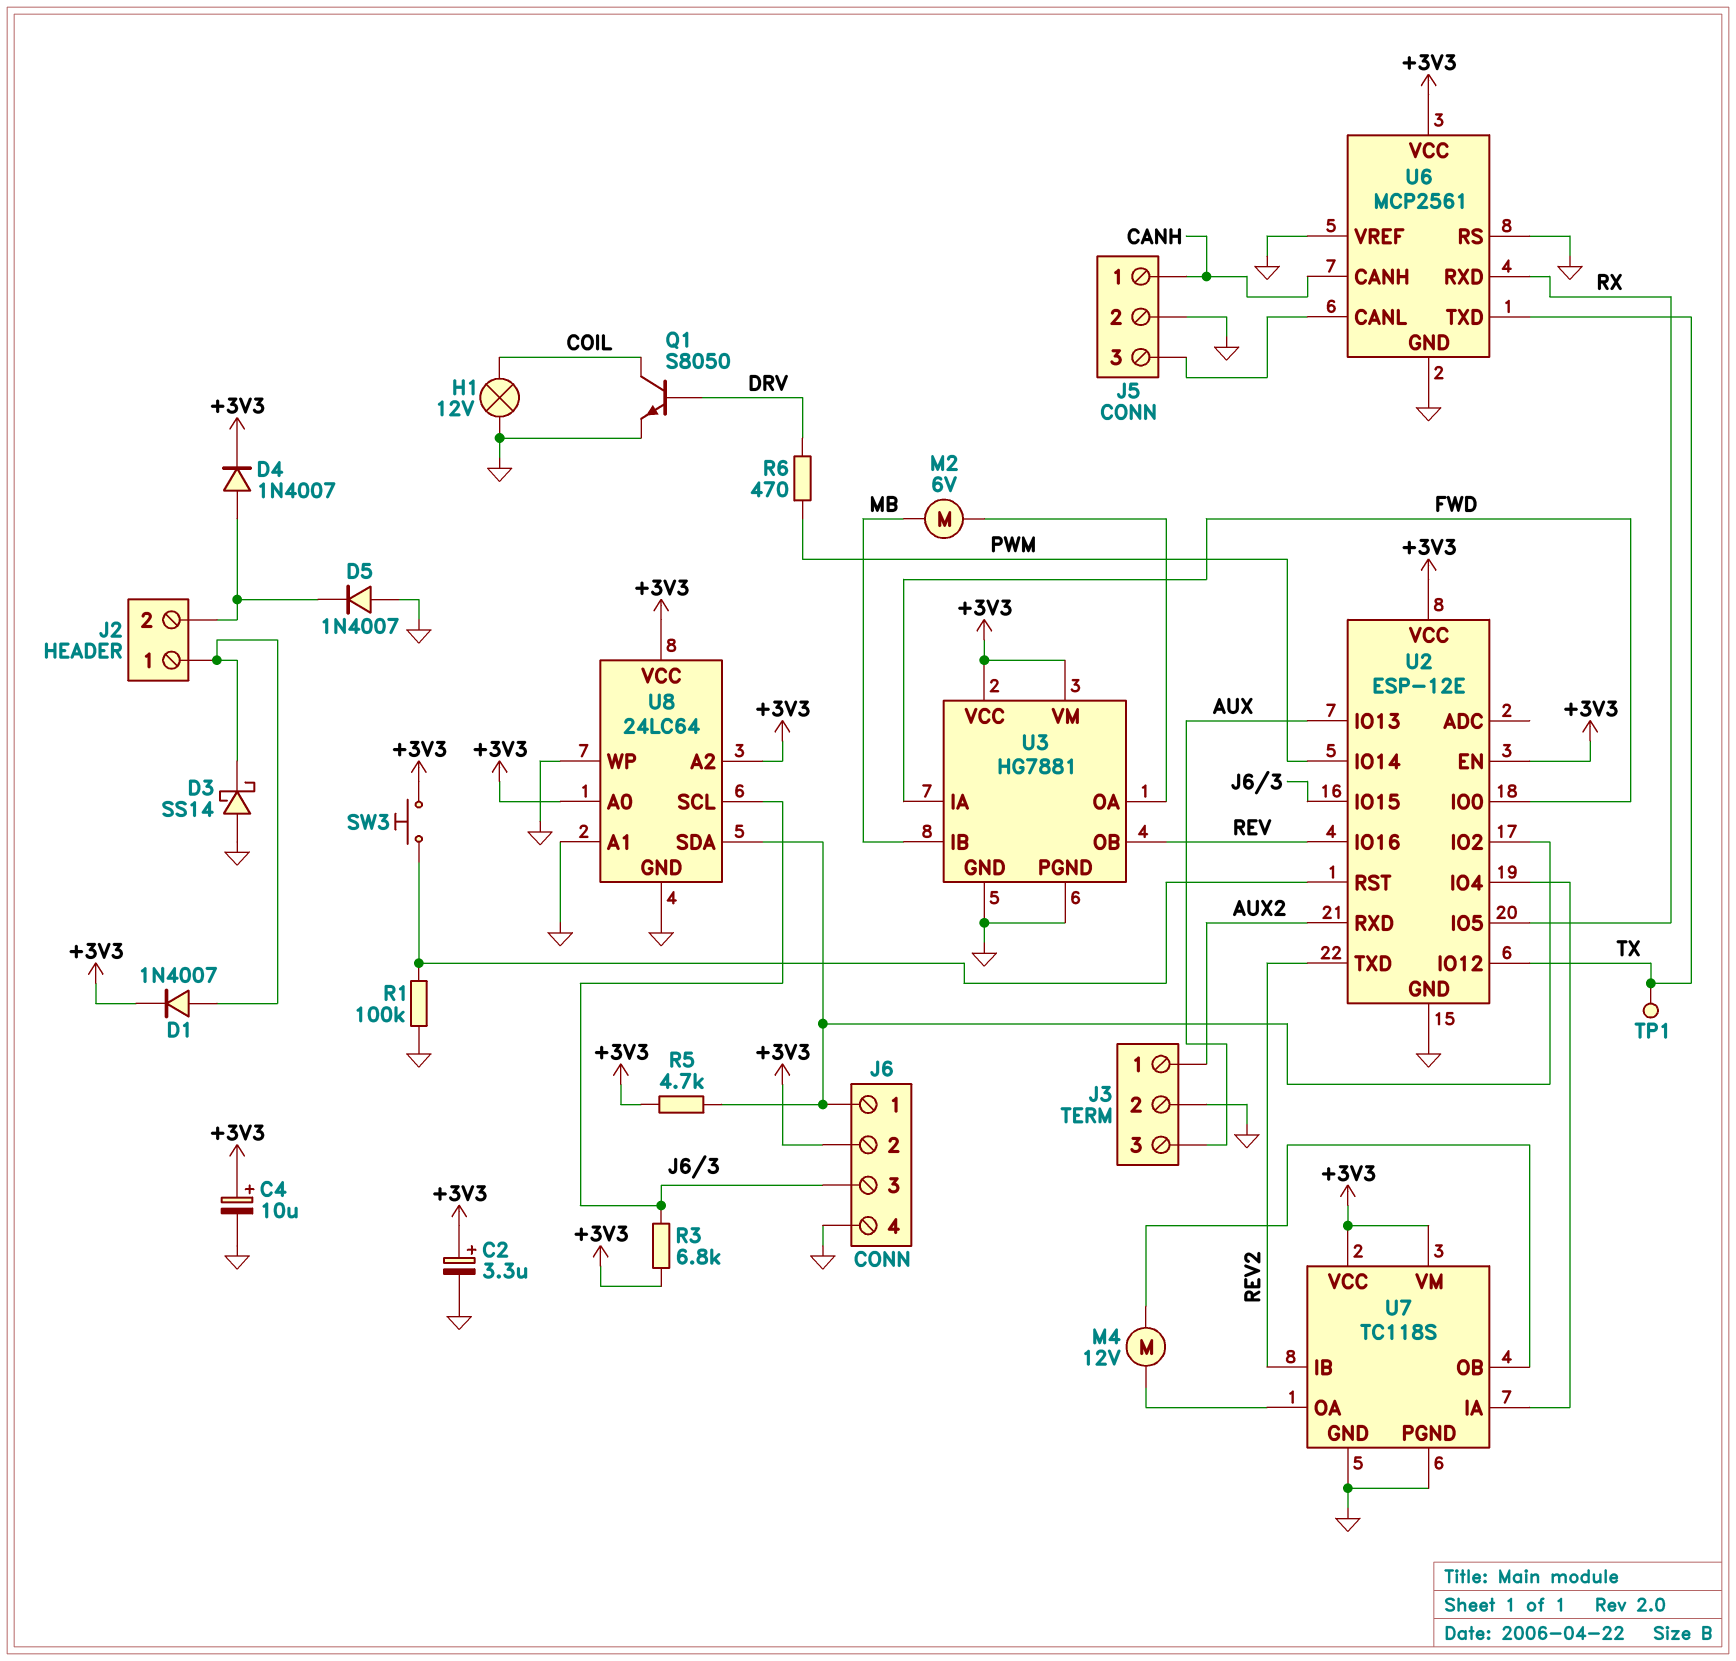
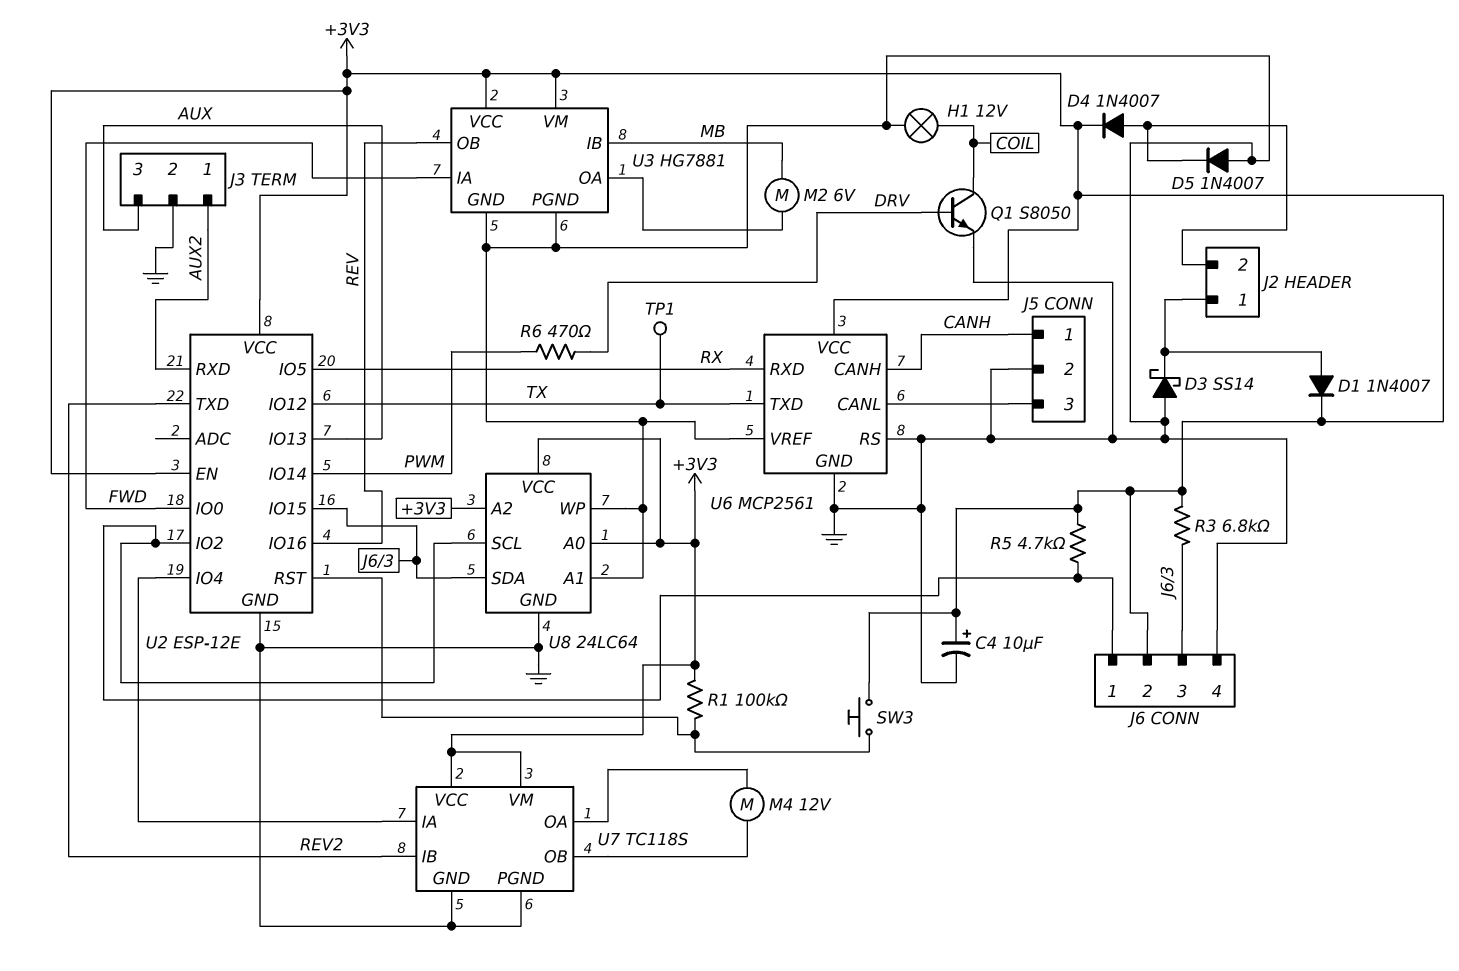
C2: 3.3uF (plus +3V3, minus GND) -> none
R1: 100k (GND, U2/RST) -> 100k (+3V3, U2/RST)
U8 pin SCL: J6/3 -> J6/1
U8 pin SDA: J6/1 -> J6/3

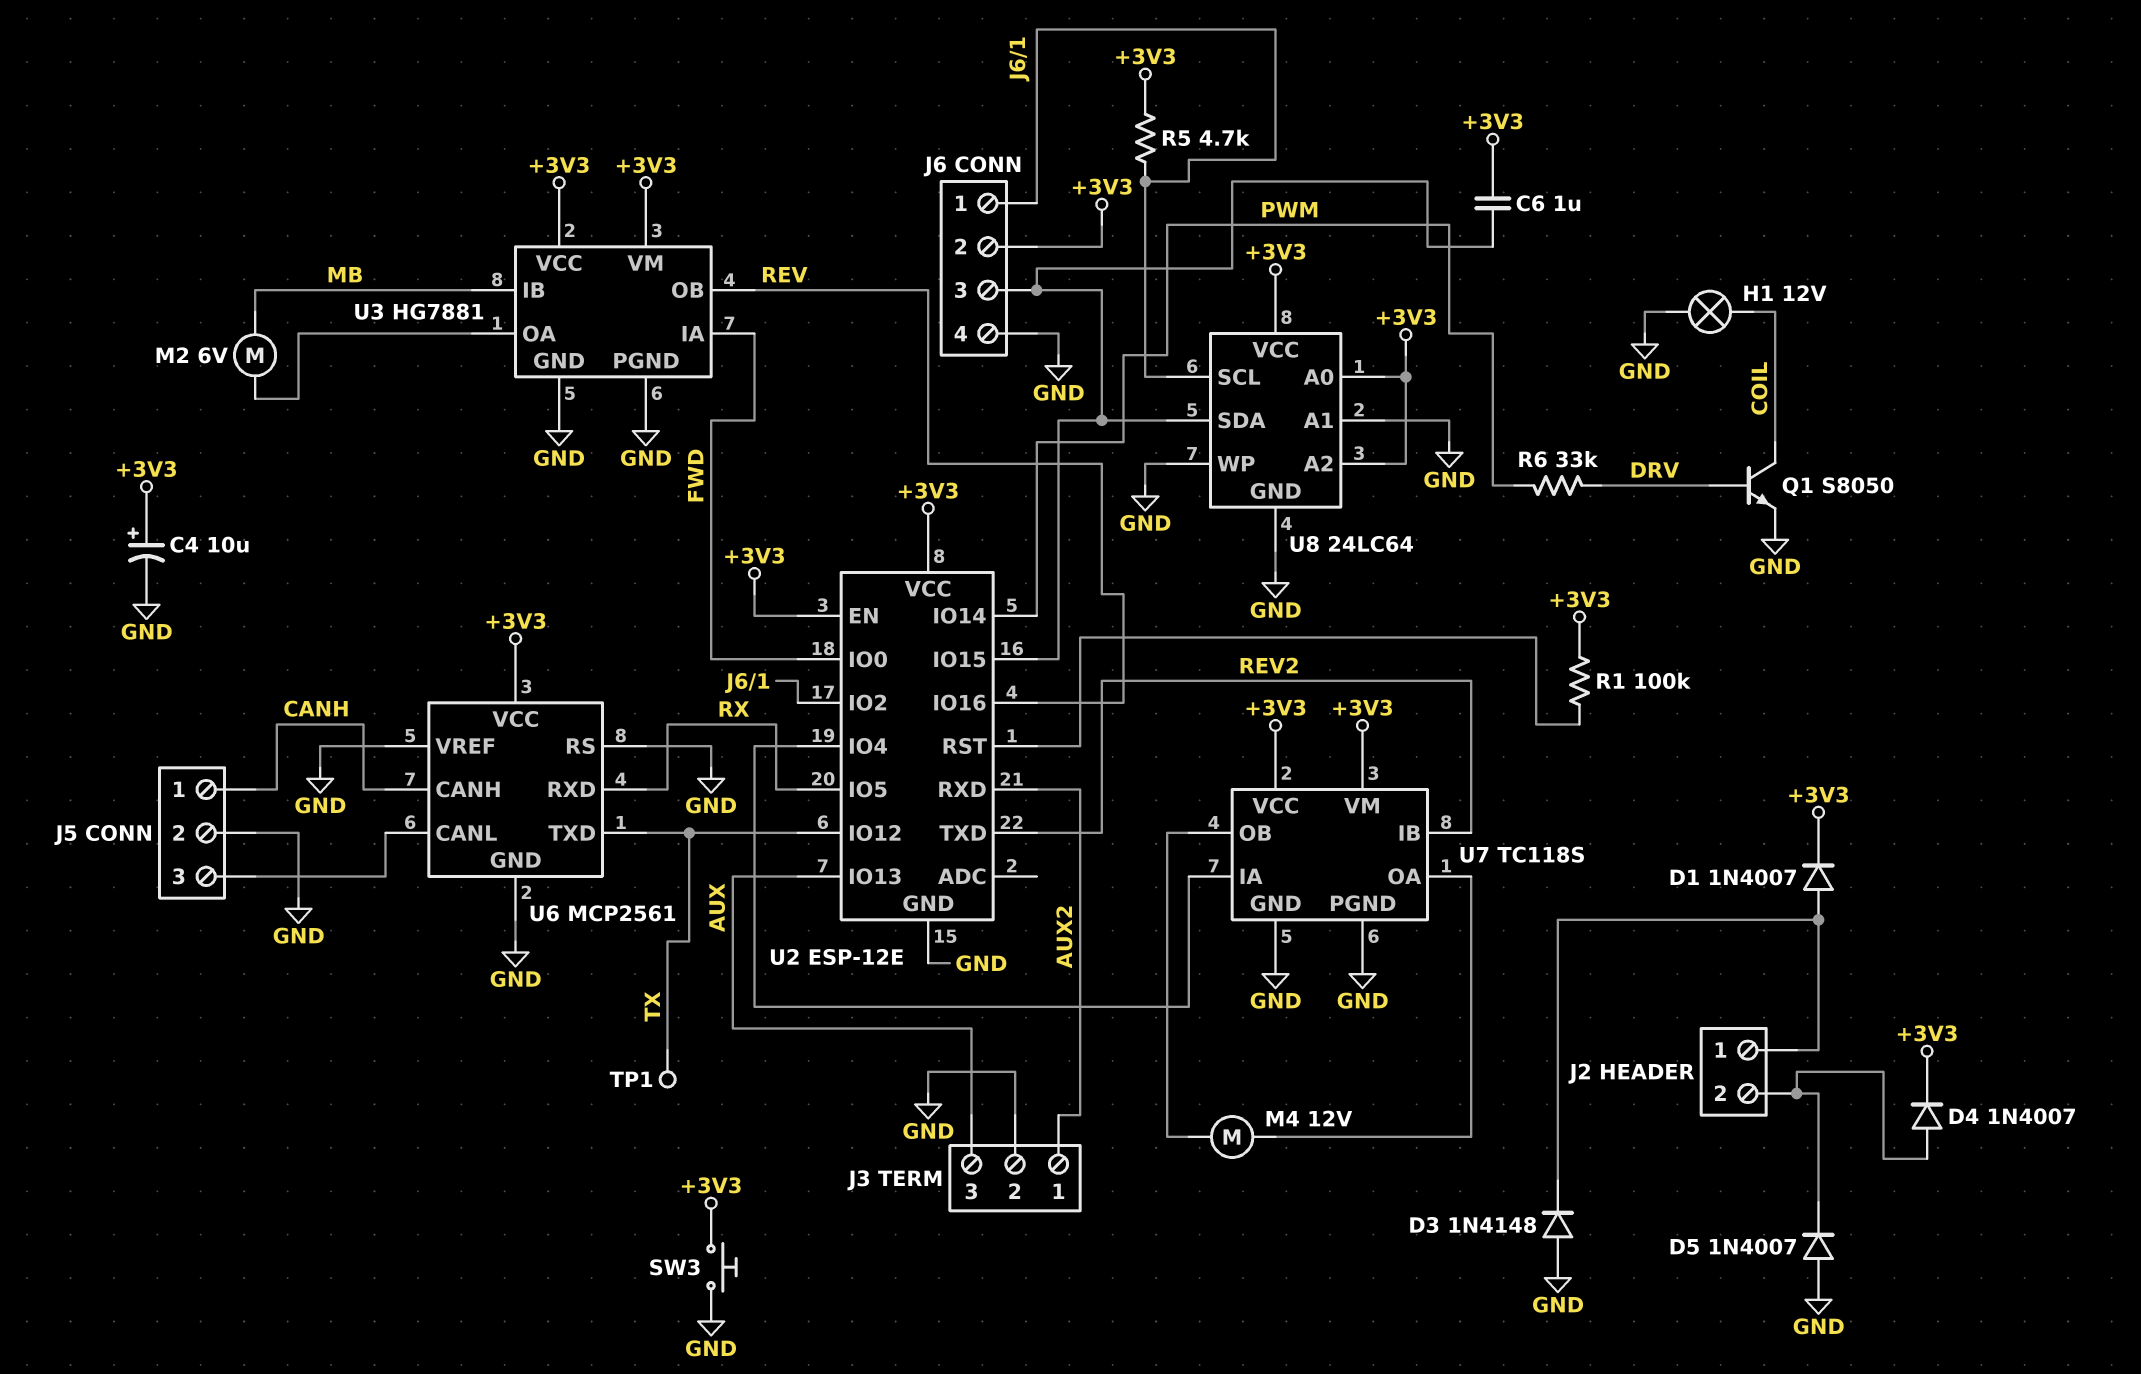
C6: none -> 1uF (+3V3, J6/3)
D3: schottky SS14 (A GND, K J2/1) -> diode 1N4148 (A GND, K J2/1)
R3: 6.8k (+3V3, J6/3) -> none
R6: 470 (DRV, PWM) -> 33k (DRV, PWM)
SW3: button (+3V3, U2/RST) -> button (+3V3, GND)

